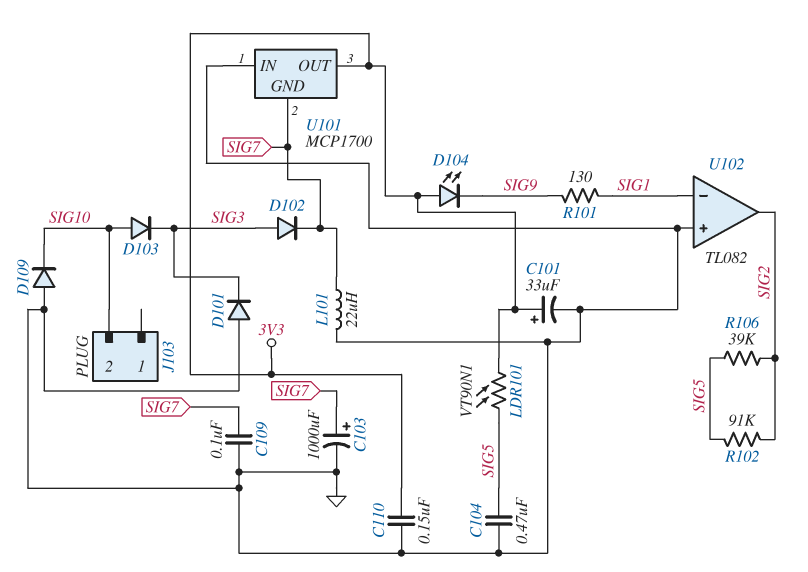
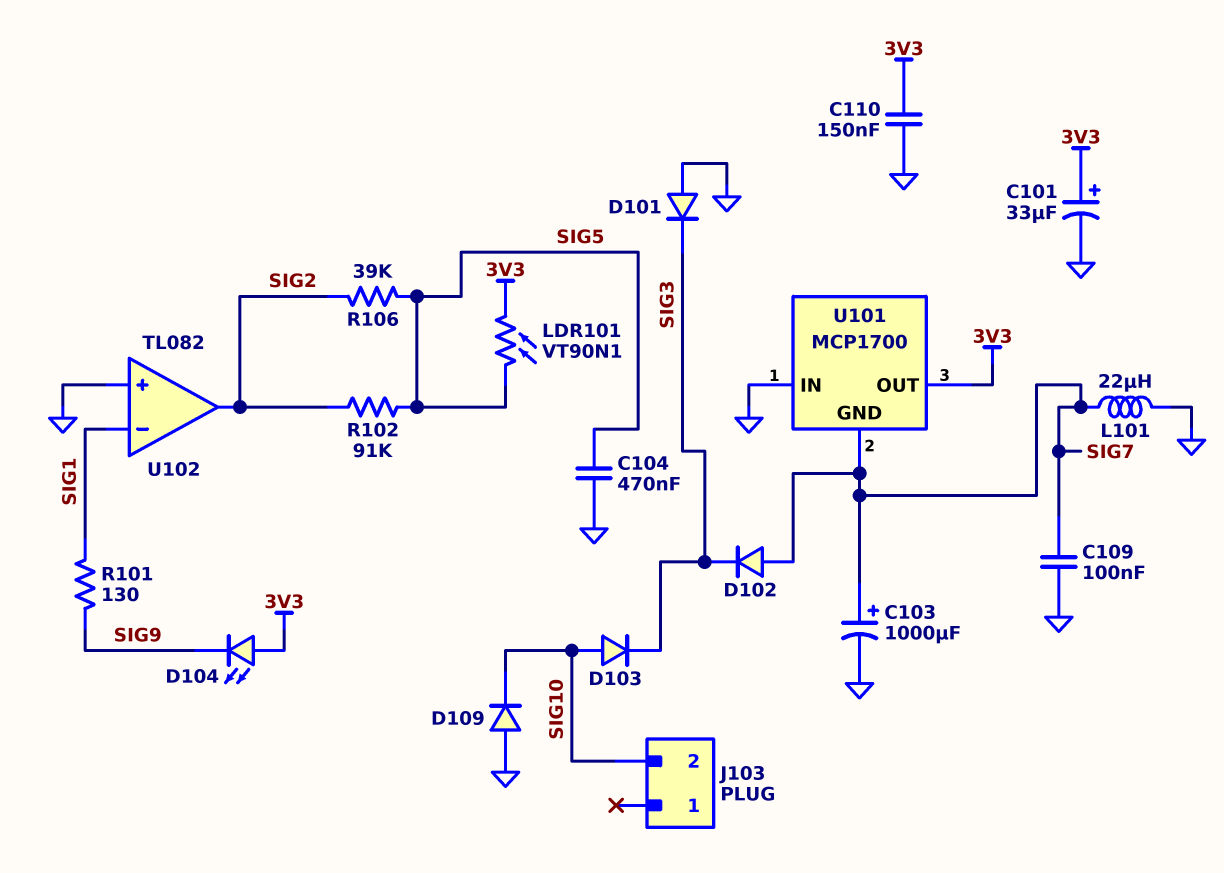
D102: diode (A SIG3, K SIG7) -> diode (A SIG7, K SIG3)

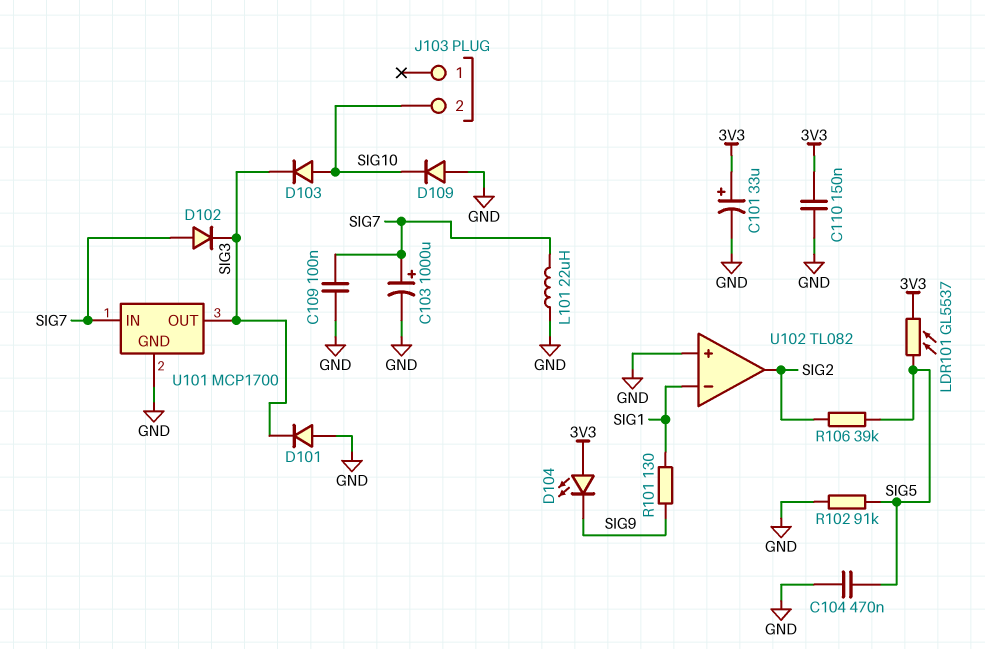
LDR101: VT90N1 (3V3, SIG5) -> GL5537 (3V3, SIG5)
R102: 91k (SIG2, SIG5) -> 91k (GND, SIG5)
U101 pin GND: SIG7 -> GND
U101 pin IN: GND -> SIG7
U101 pin OUT: 3V3 -> SIG3

